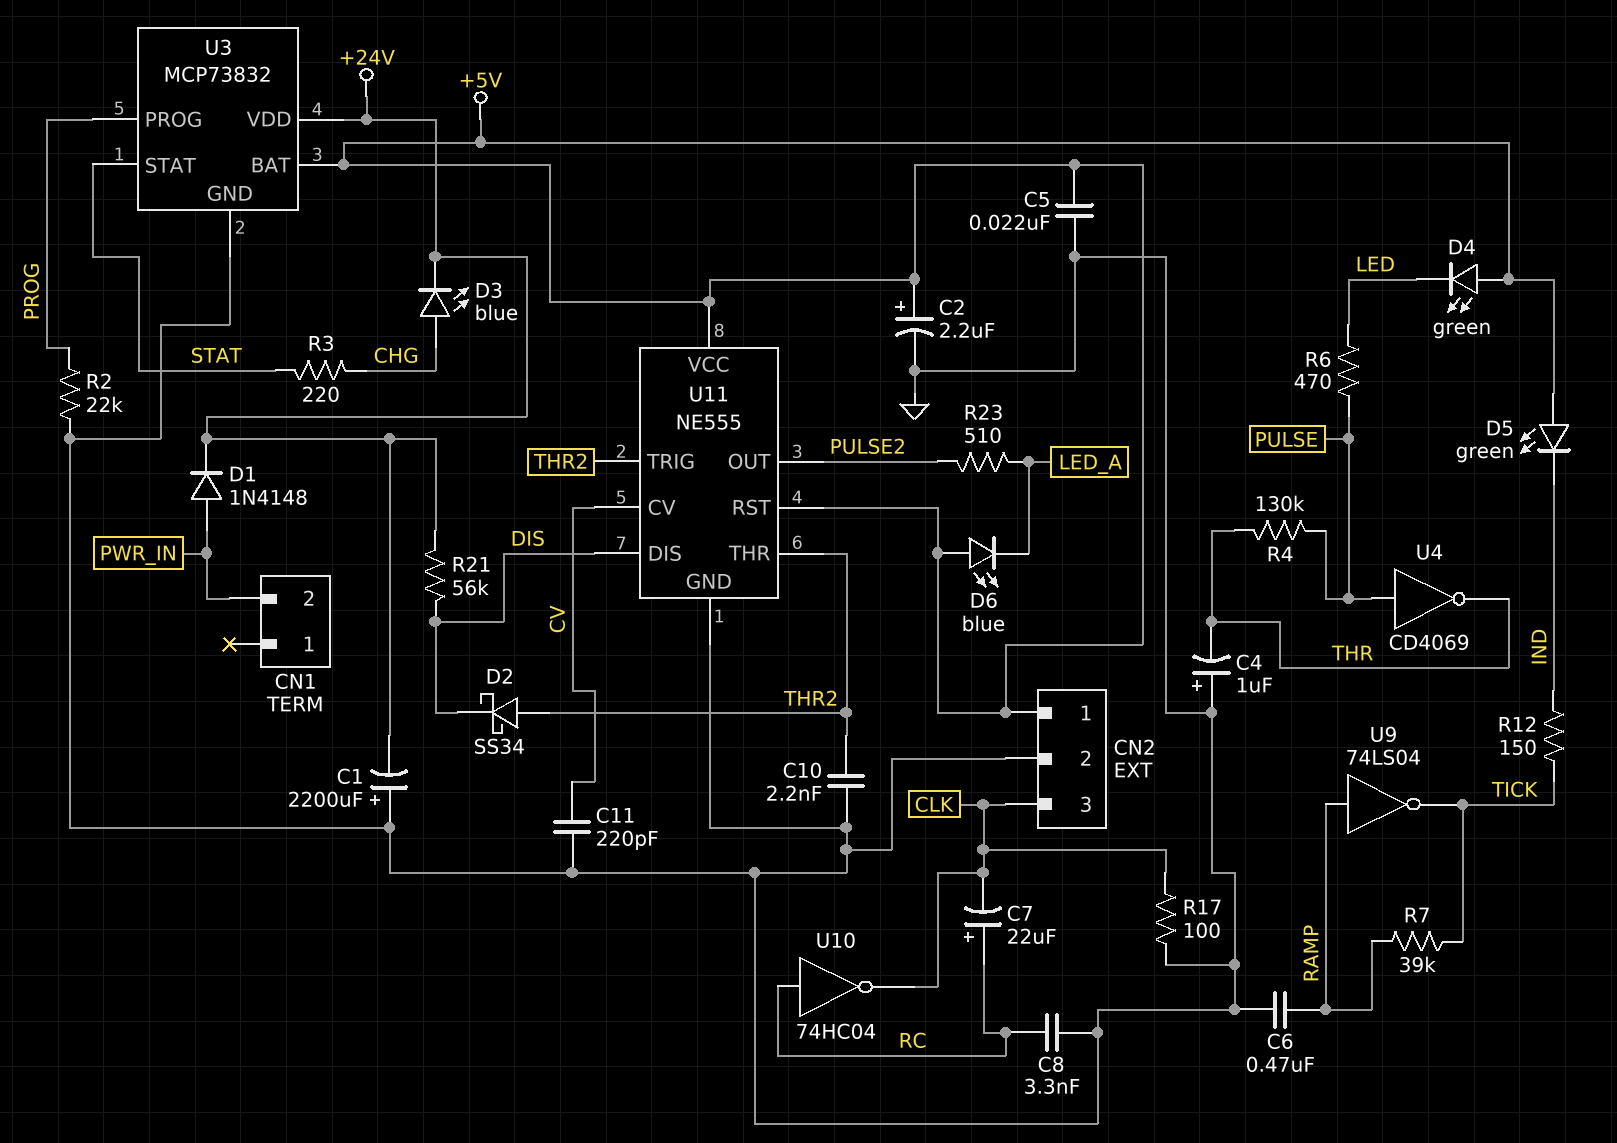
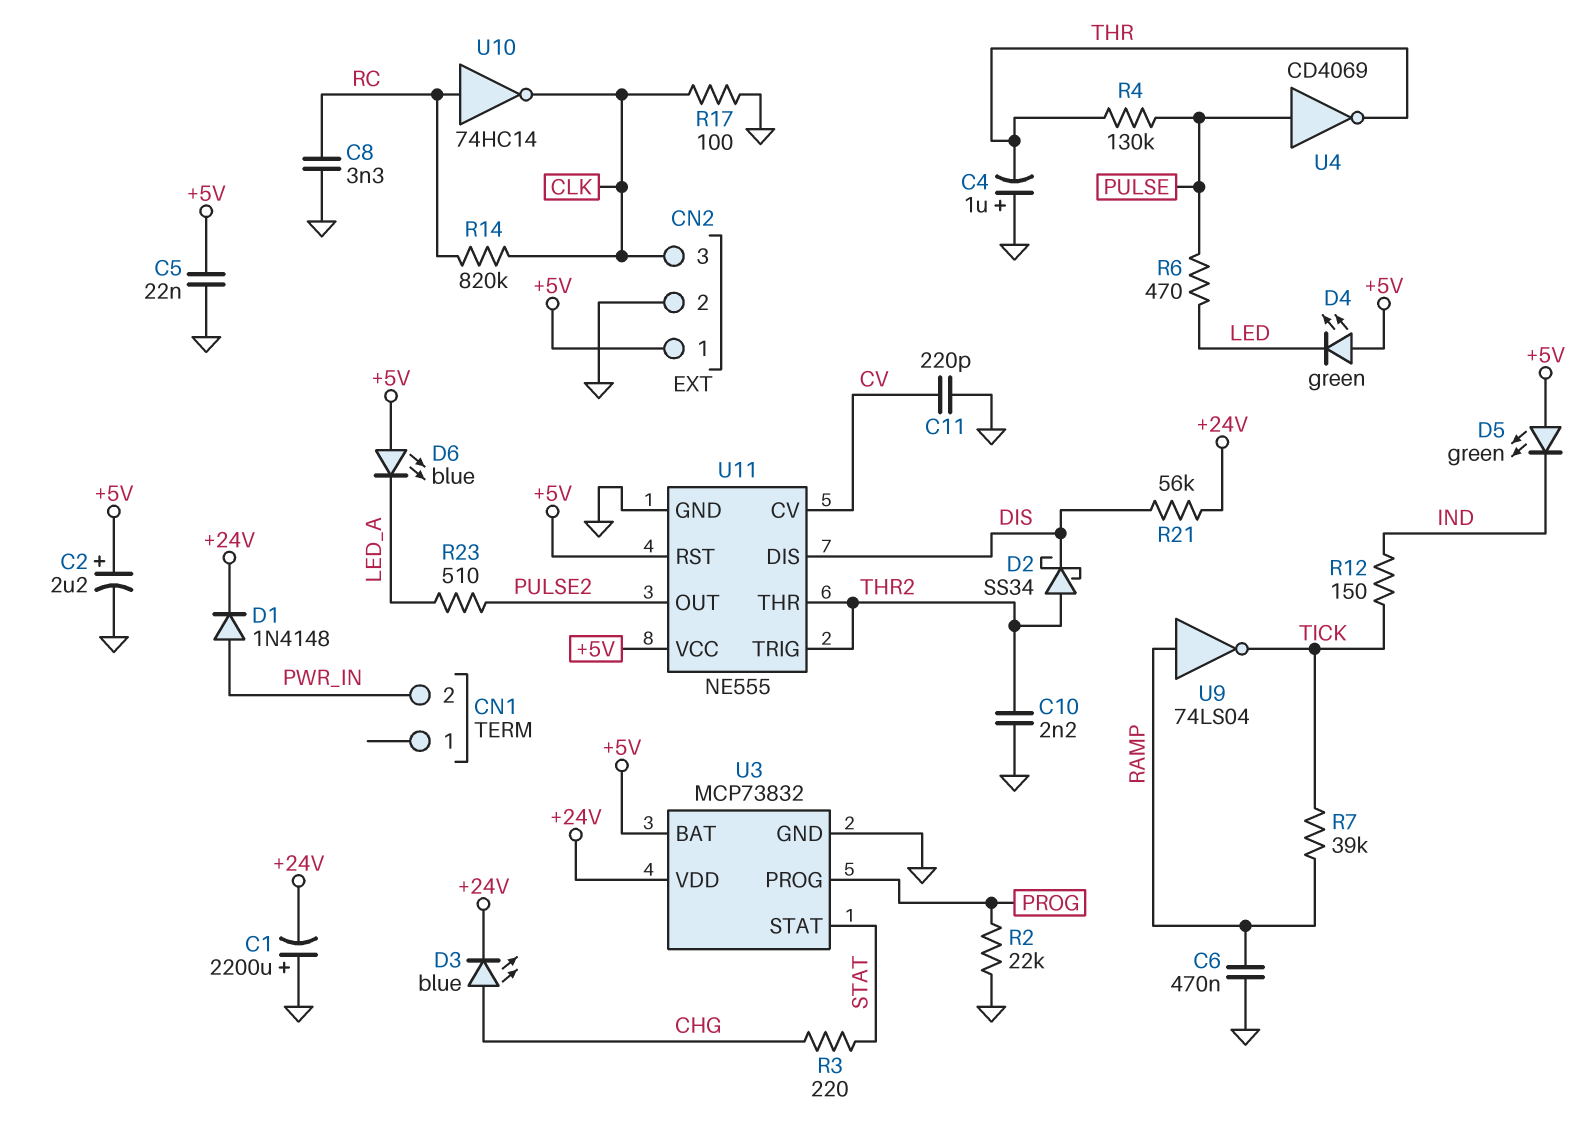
C7: 22uF (plus RC, minus CLK) -> none
R14: none -> 820k (CLK, RC)
U10: NOT 74HC04 (in RC, out CLK) -> NOT 74HC14 (in RC, out CLK)

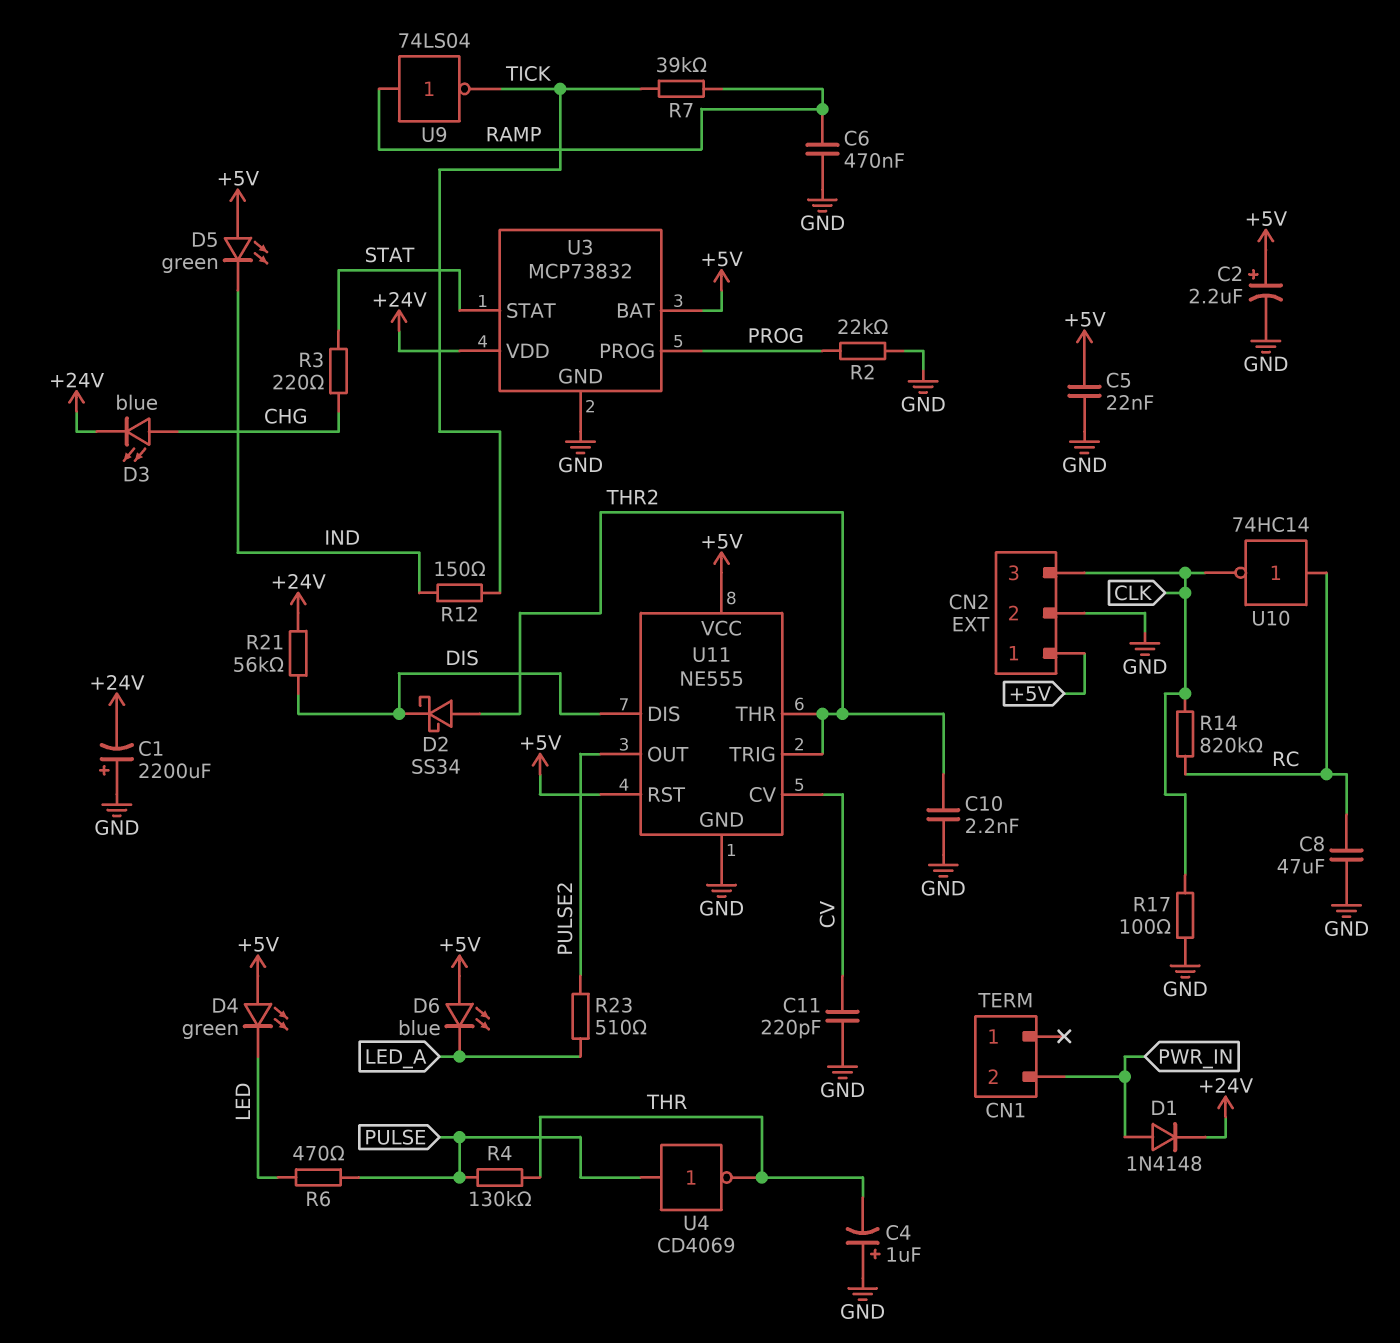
C8: 3.3nF (GND, RC) -> 47uF (GND, RC)

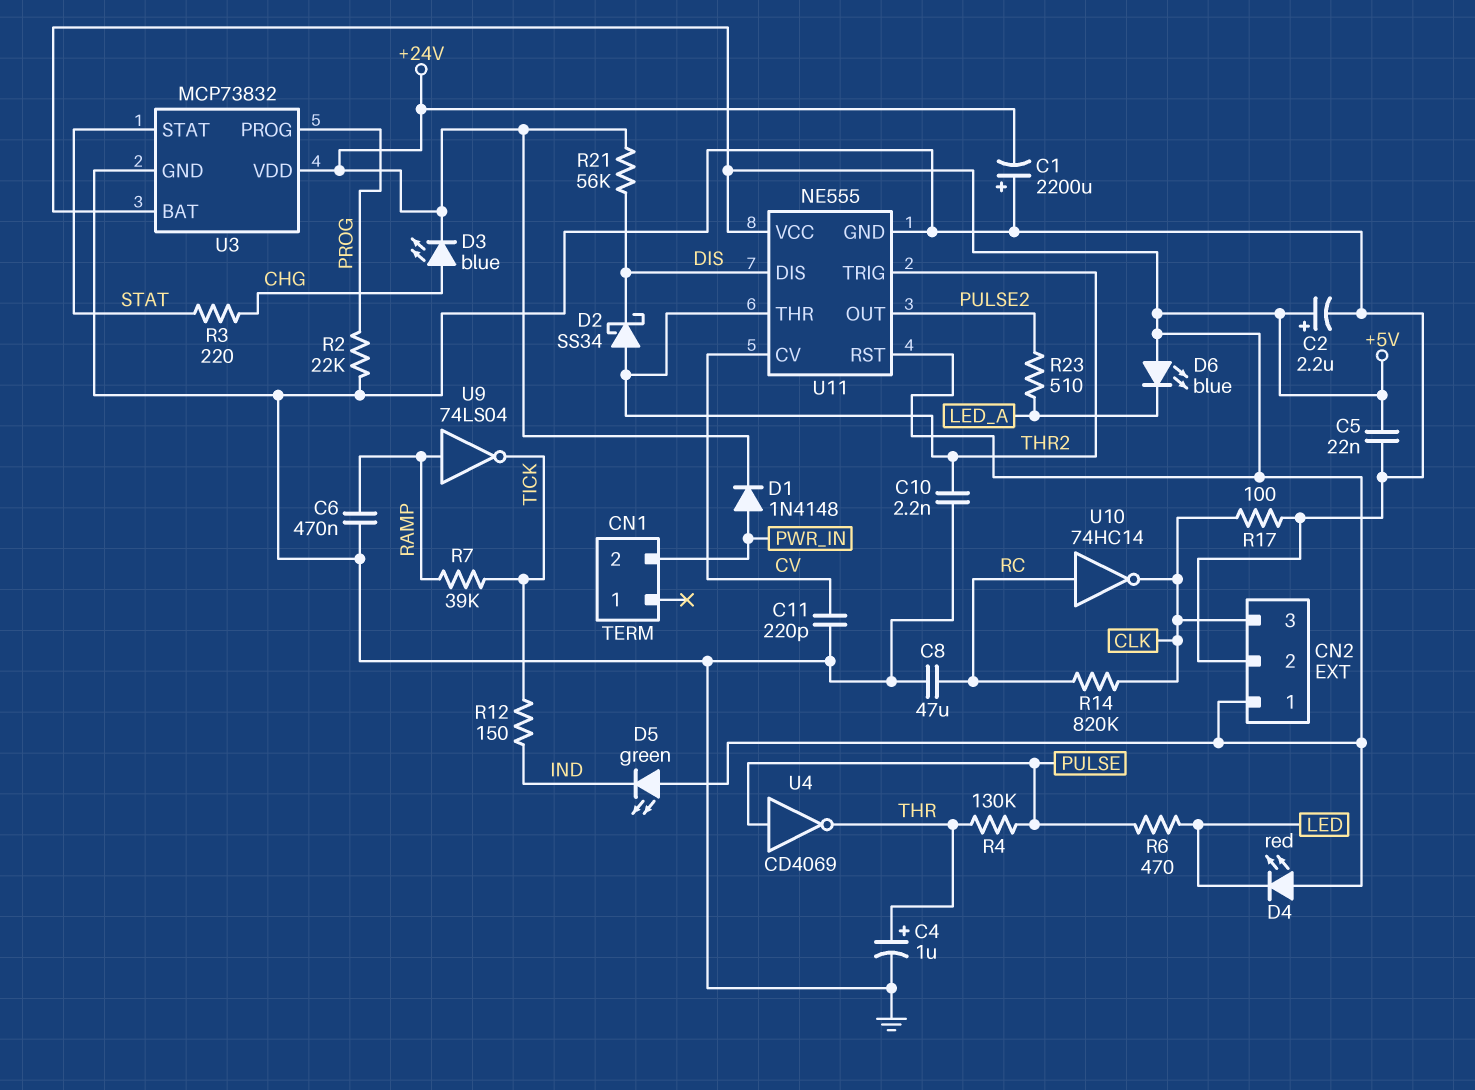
C4: 1uF (plus GND, minus THR) -> 1uF (plus THR, minus GND)
D4: LED green (A +5V, K LED) -> LED red (A +5V, K LED)

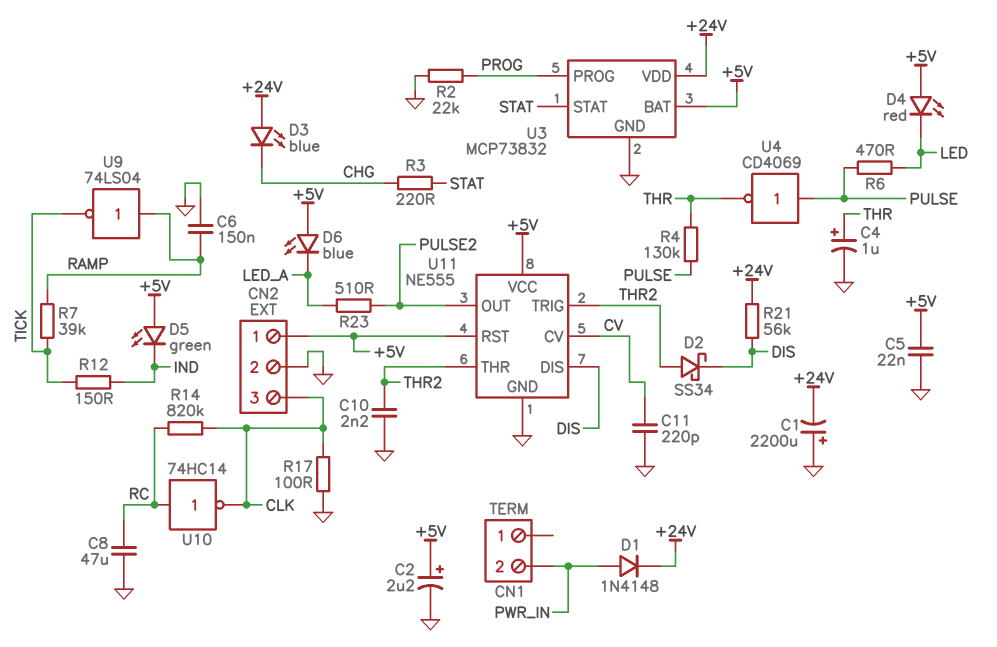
C6: 470nF (GND, RAMP) -> 150nF (GND, RAMP)
D3: LED blue (A CHG, K +24V) -> LED blue (A +24V, K CHG)

